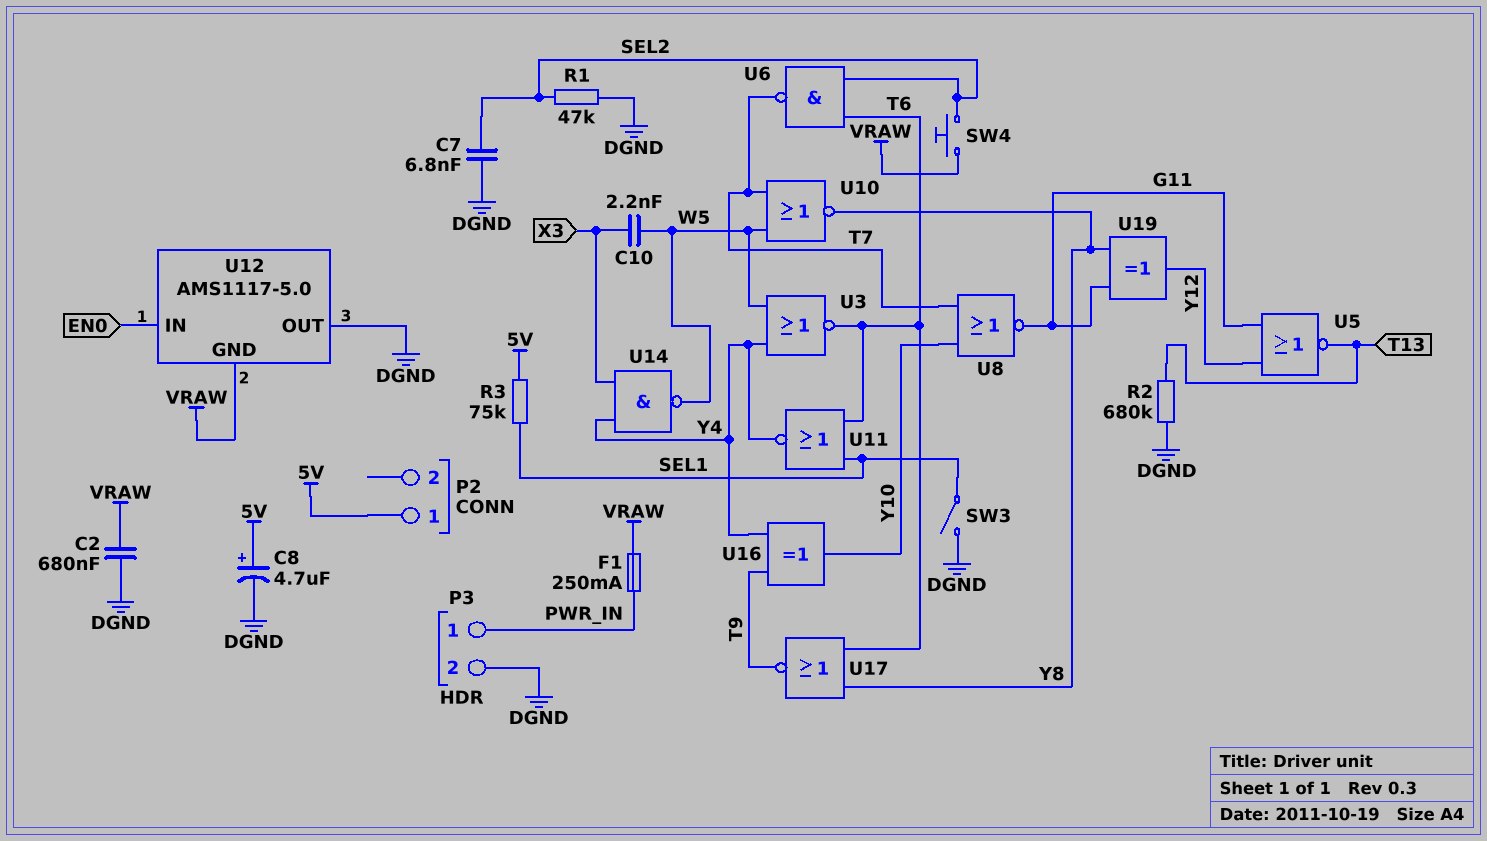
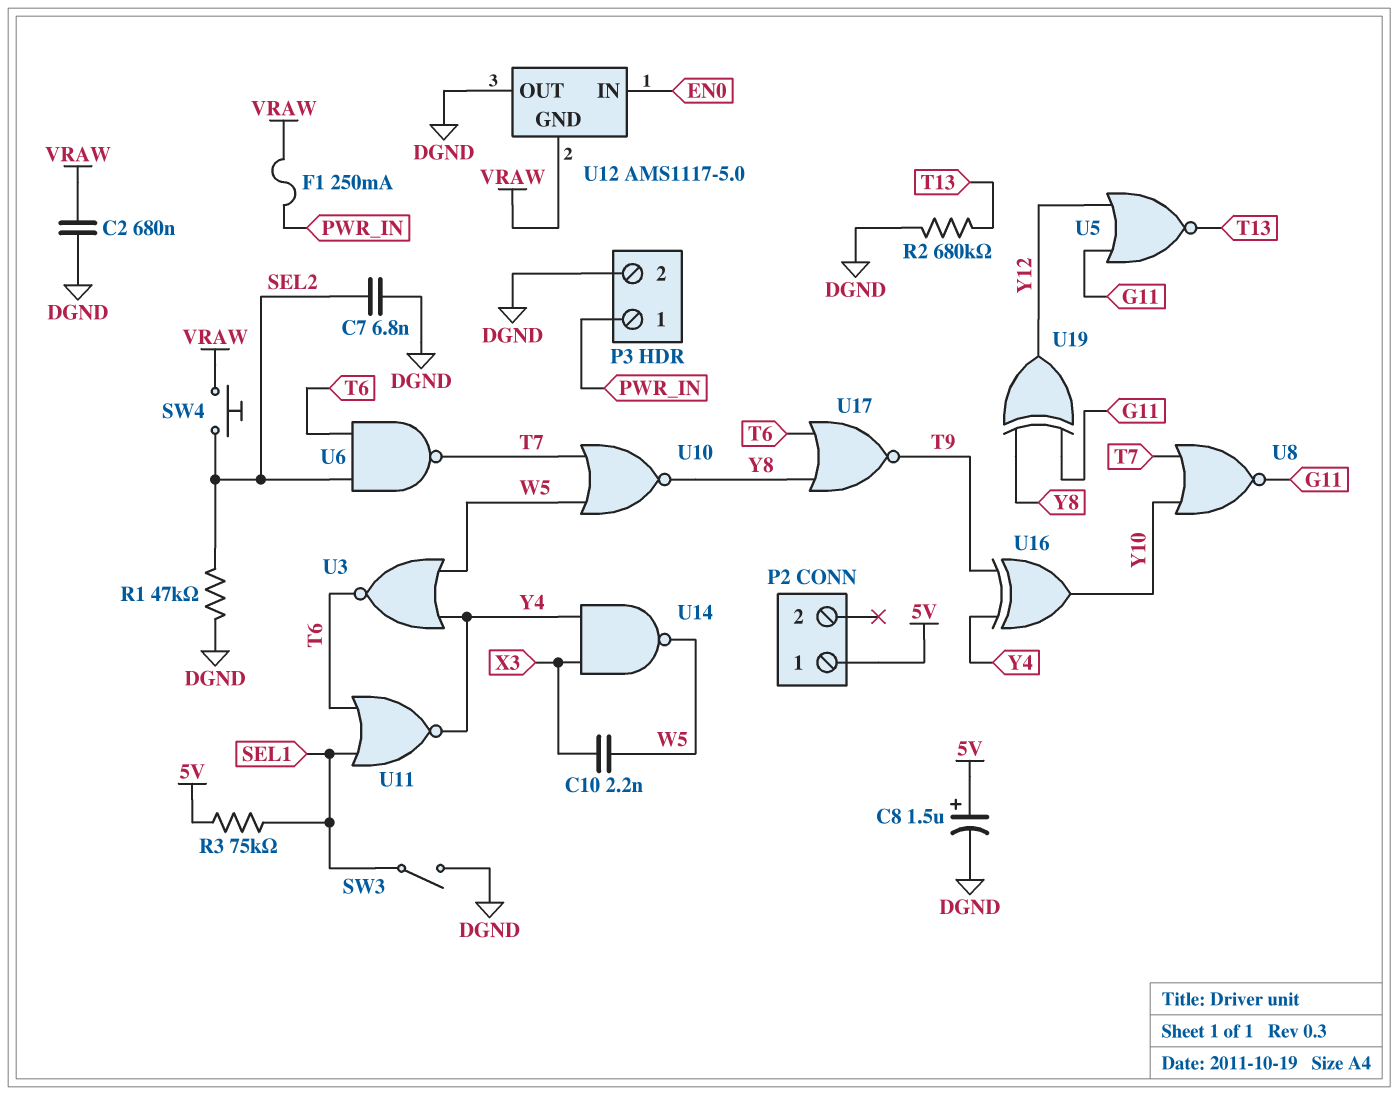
C8: 4.7uF (plus 5V, minus DGND) -> 1.5uF (plus 5V, minus DGND)

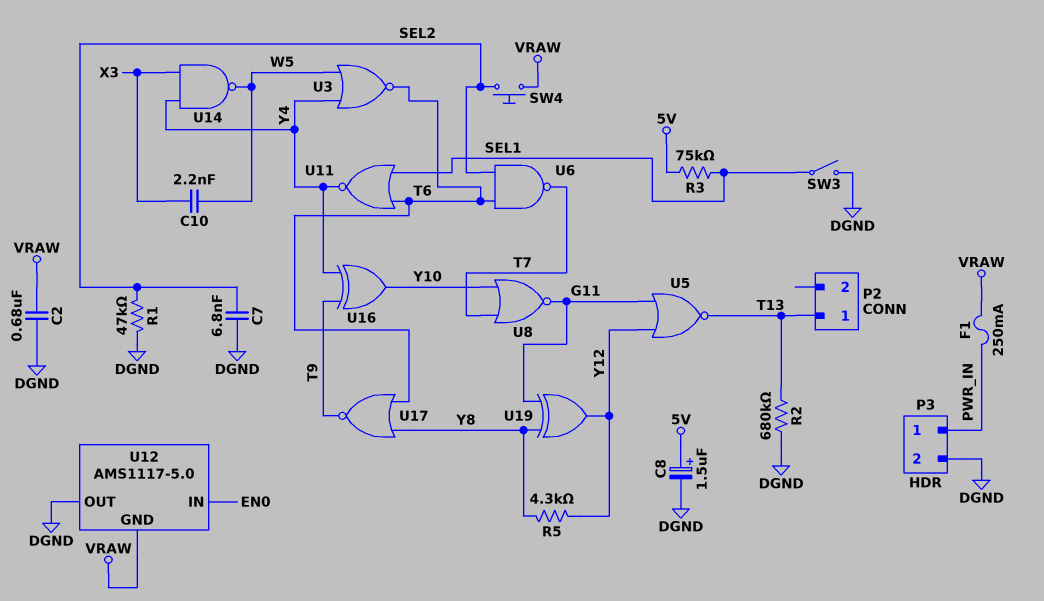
P2 pin 1: 5V -> T13
R5: none -> 4.3k (Y8, Y12)
U10: NOR (in T7, in W5, out Y8) -> none

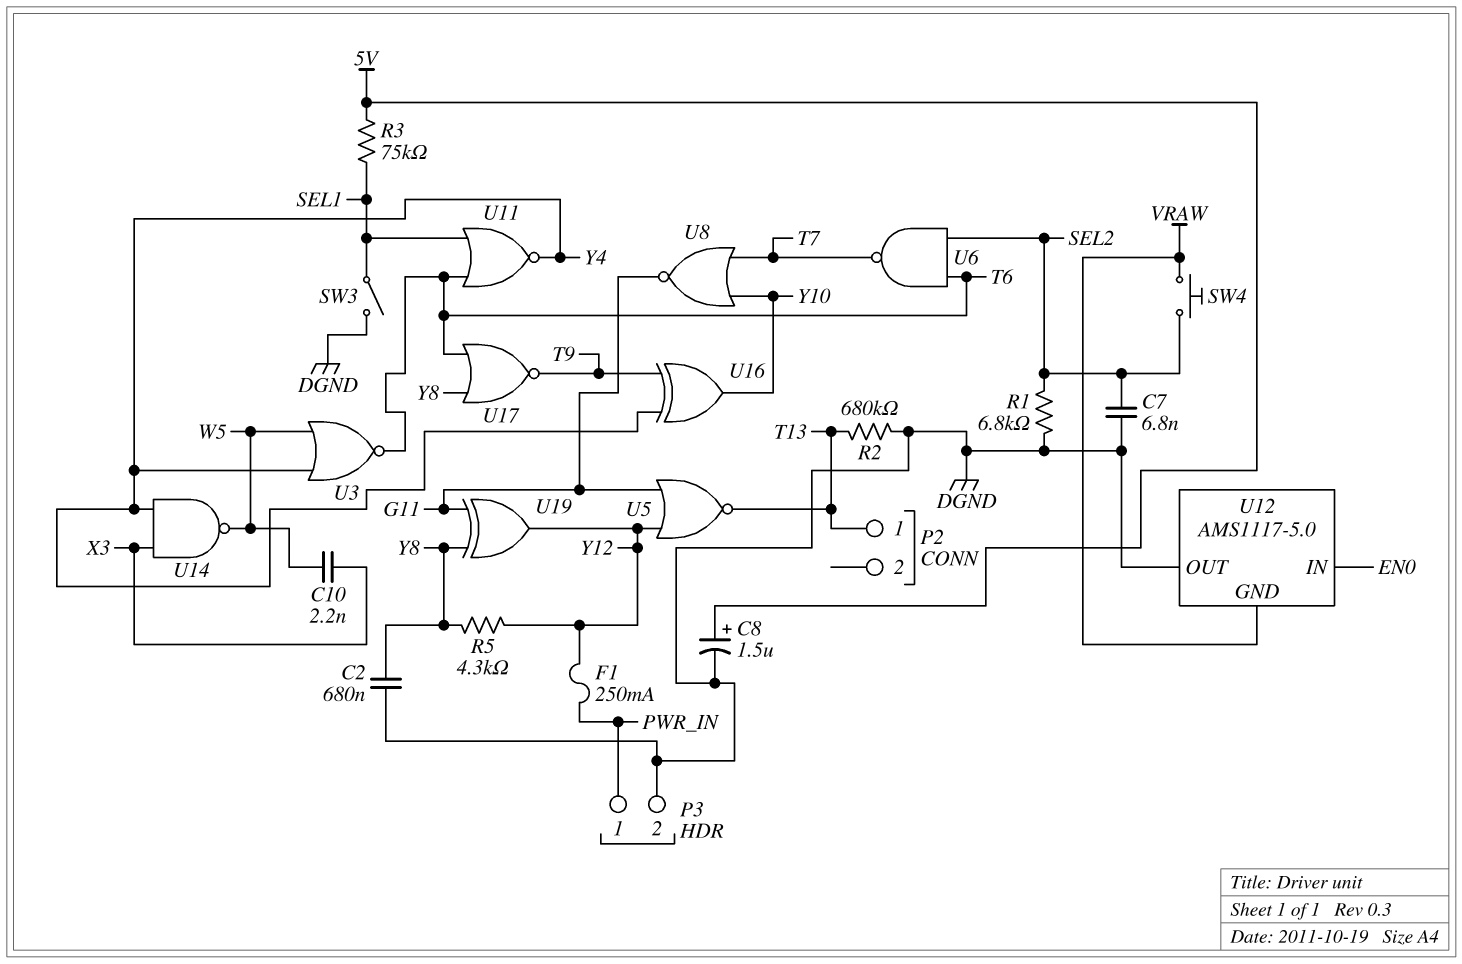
C2: 680nF (DGND, VRAW) -> 680nF (DGND, Y8)
F1: 250mA (PWR_IN, VRAW) -> 250mA (PWR_IN, Y12)
R1: 47k (DGND, SEL2) -> 6.8k (DGND, SEL2)

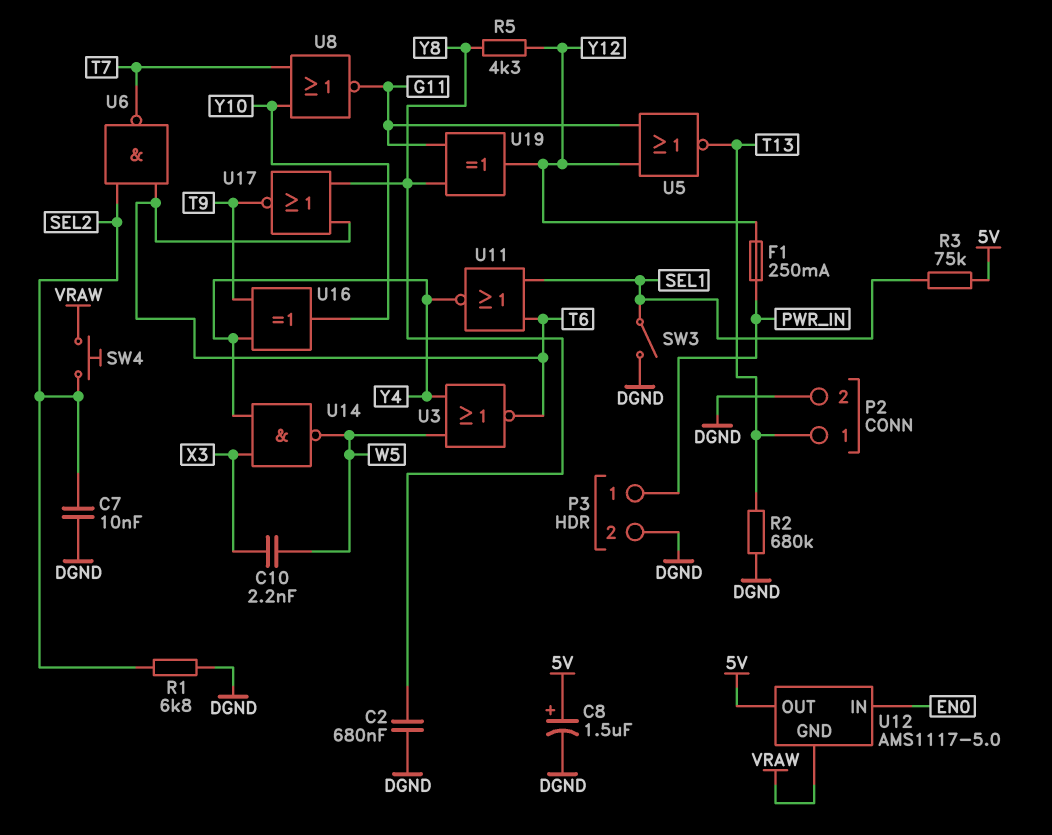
C7: 6.8nF (DGND, SEL2) -> 10nF (DGND, SEL2)
P2 pin 2: none -> DGND
U12 pin OUT: DGND -> 5V

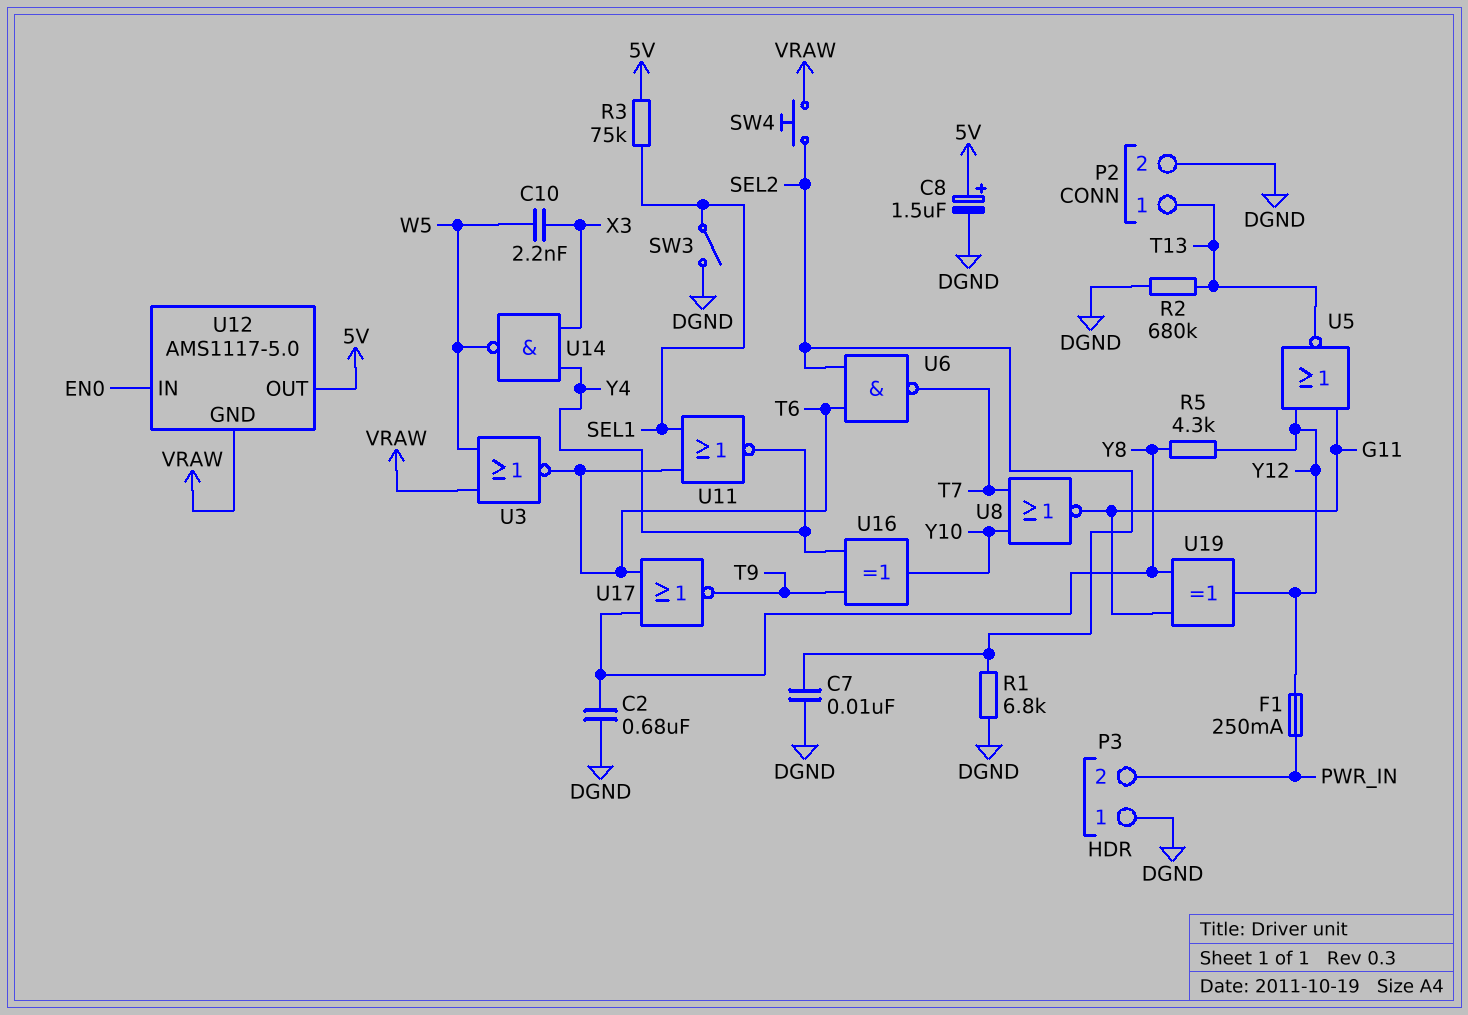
P3 pin 1: PWR_IN -> DGND
P3 pin 2: DGND -> PWR_IN
U3: NOR (in W5, in Y4, out T6) -> NOR (in VRAW, in W5, out T6)

